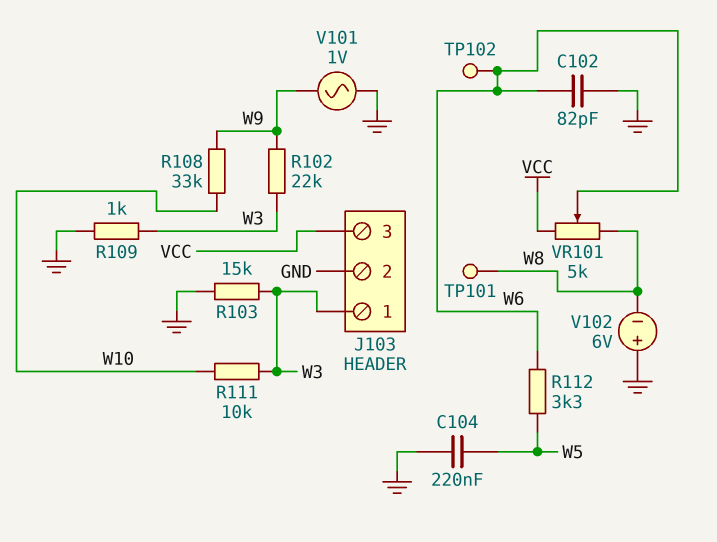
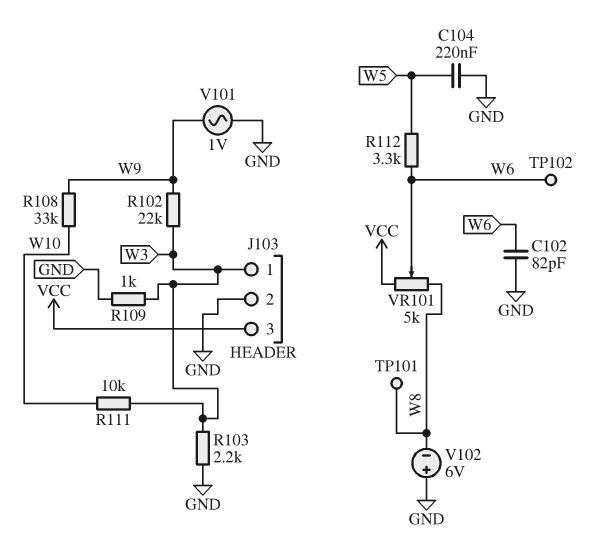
R103: 15k (GND, W3) -> 2.2k (GND, W3)

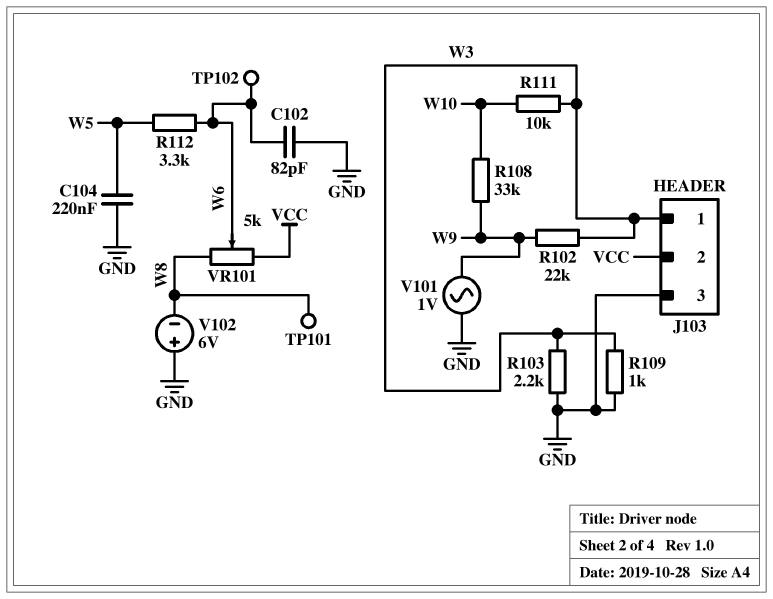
J103 pin 2: GND -> VCC
J103 pin 3: VCC -> GND

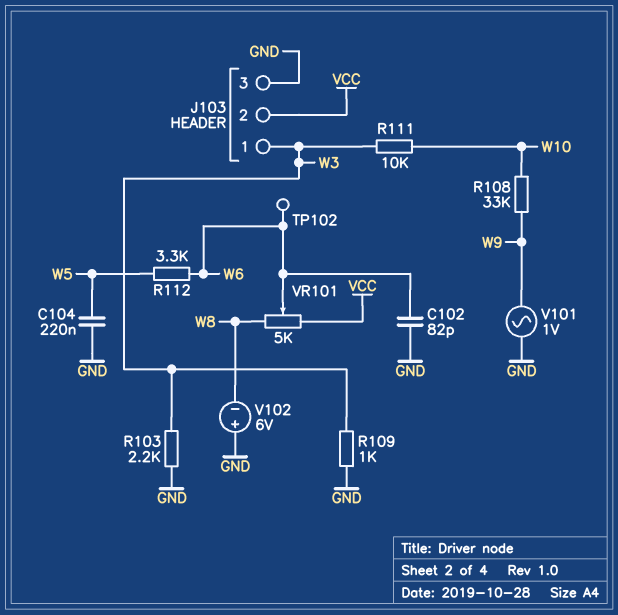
R102: 22k (W3, W9) -> none
TP101: test point (W8) -> none

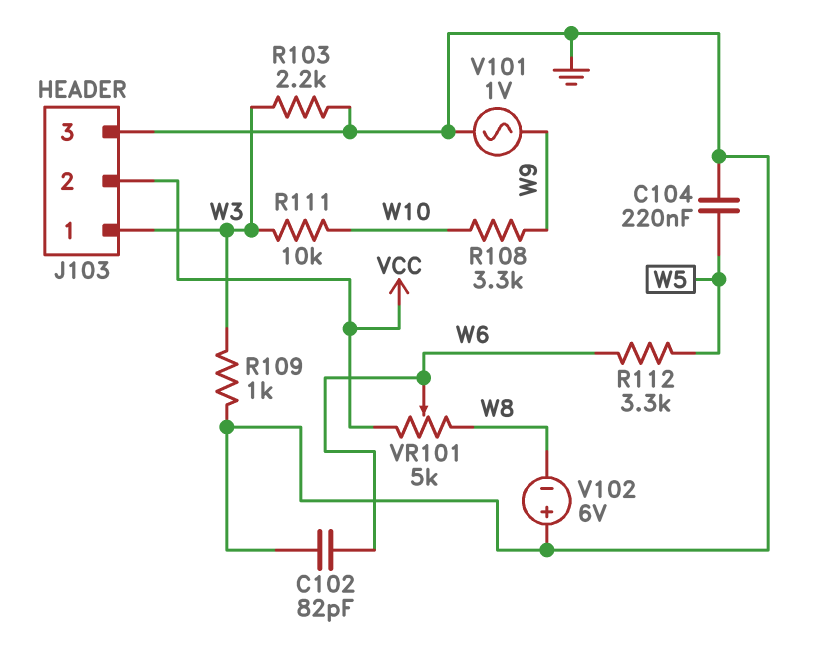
R108: 33k (W9, W10) -> 3.3k (W9, W10)
TP102: test point (W6) -> none

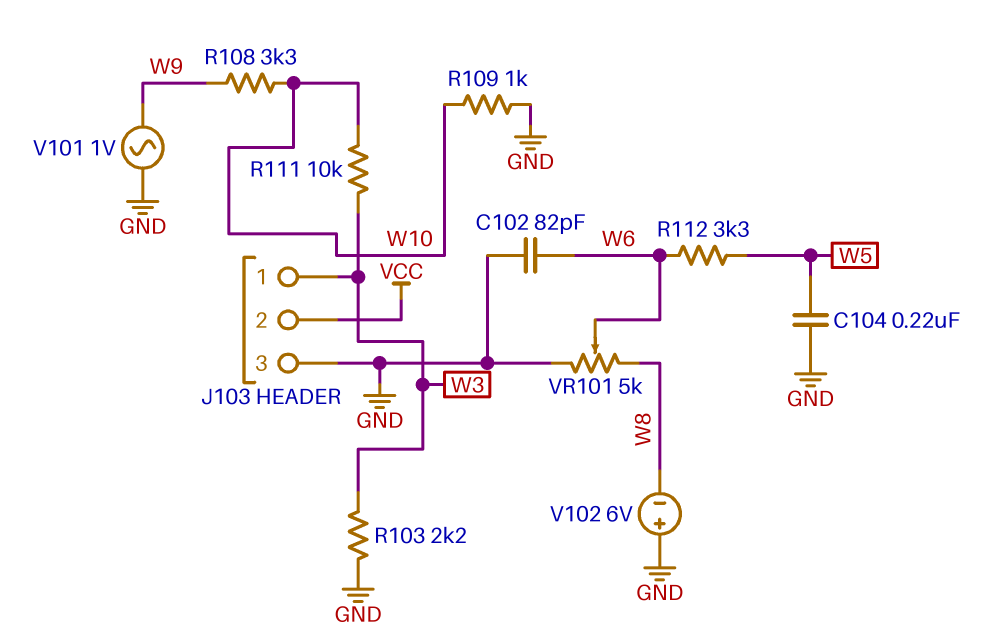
R109: 1k (GND, W3) -> 1k (GND, W10)
VR101: 5k (VCC, W8, wiper W6) -> 5k (GND, W8, wiper W6)

